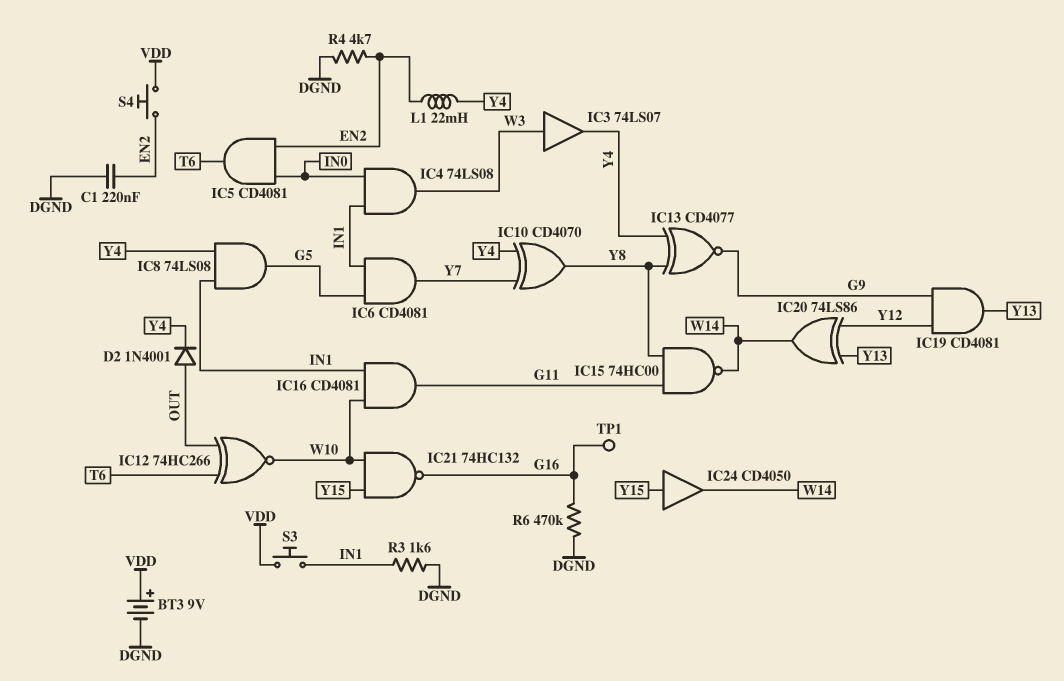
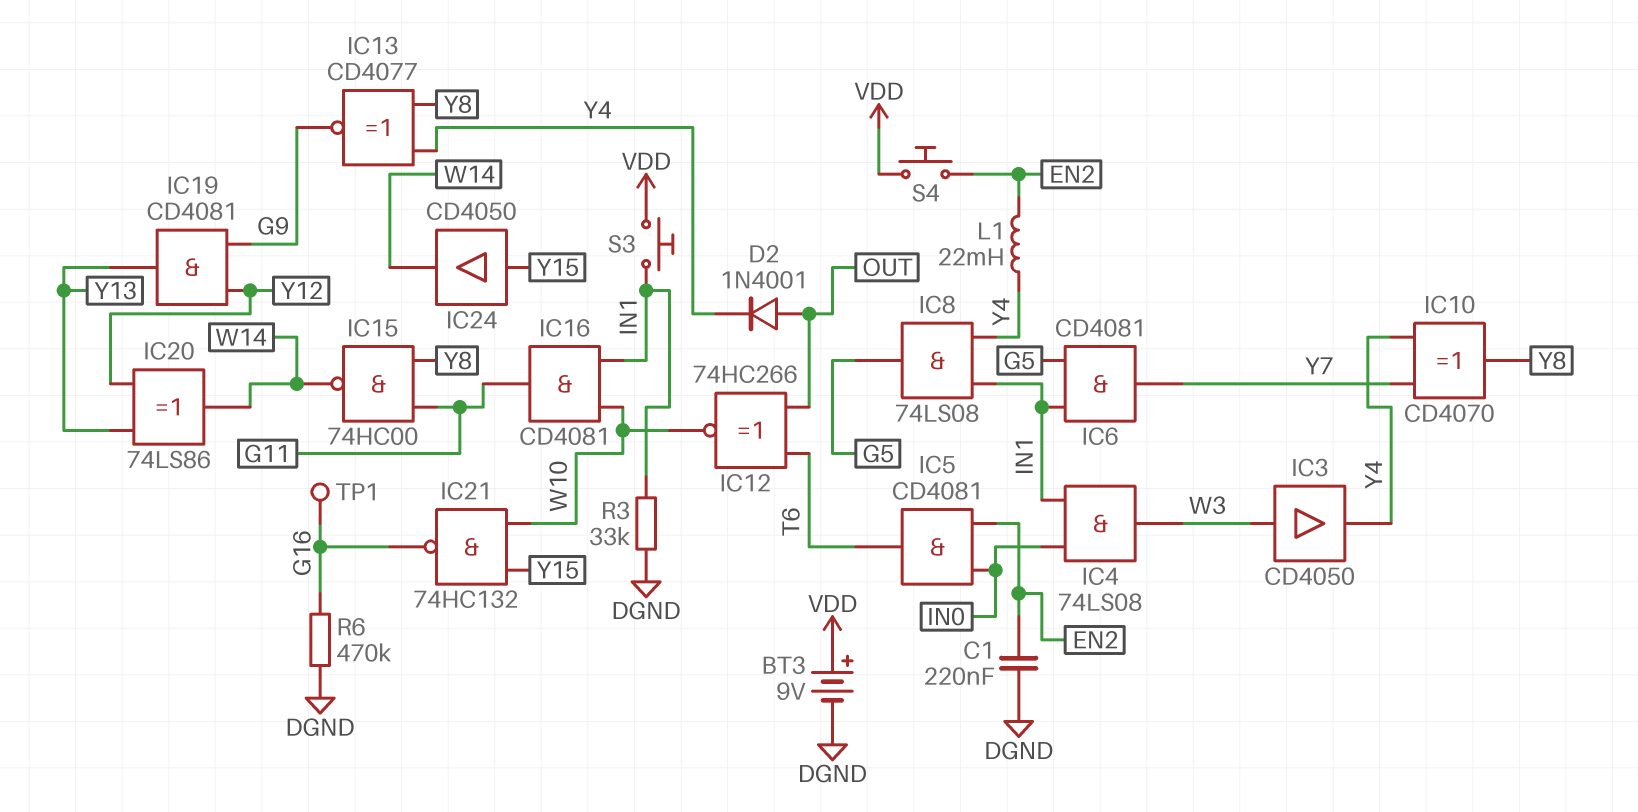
IC3: buffer 74LS07 (in W3, out Y4) -> buffer CD4050 (in W3, out Y4)
R3: 1.6k (DGND, IN1) -> 33k (DGND, IN1)
R4: 4.7k (DGND, EN2) -> none

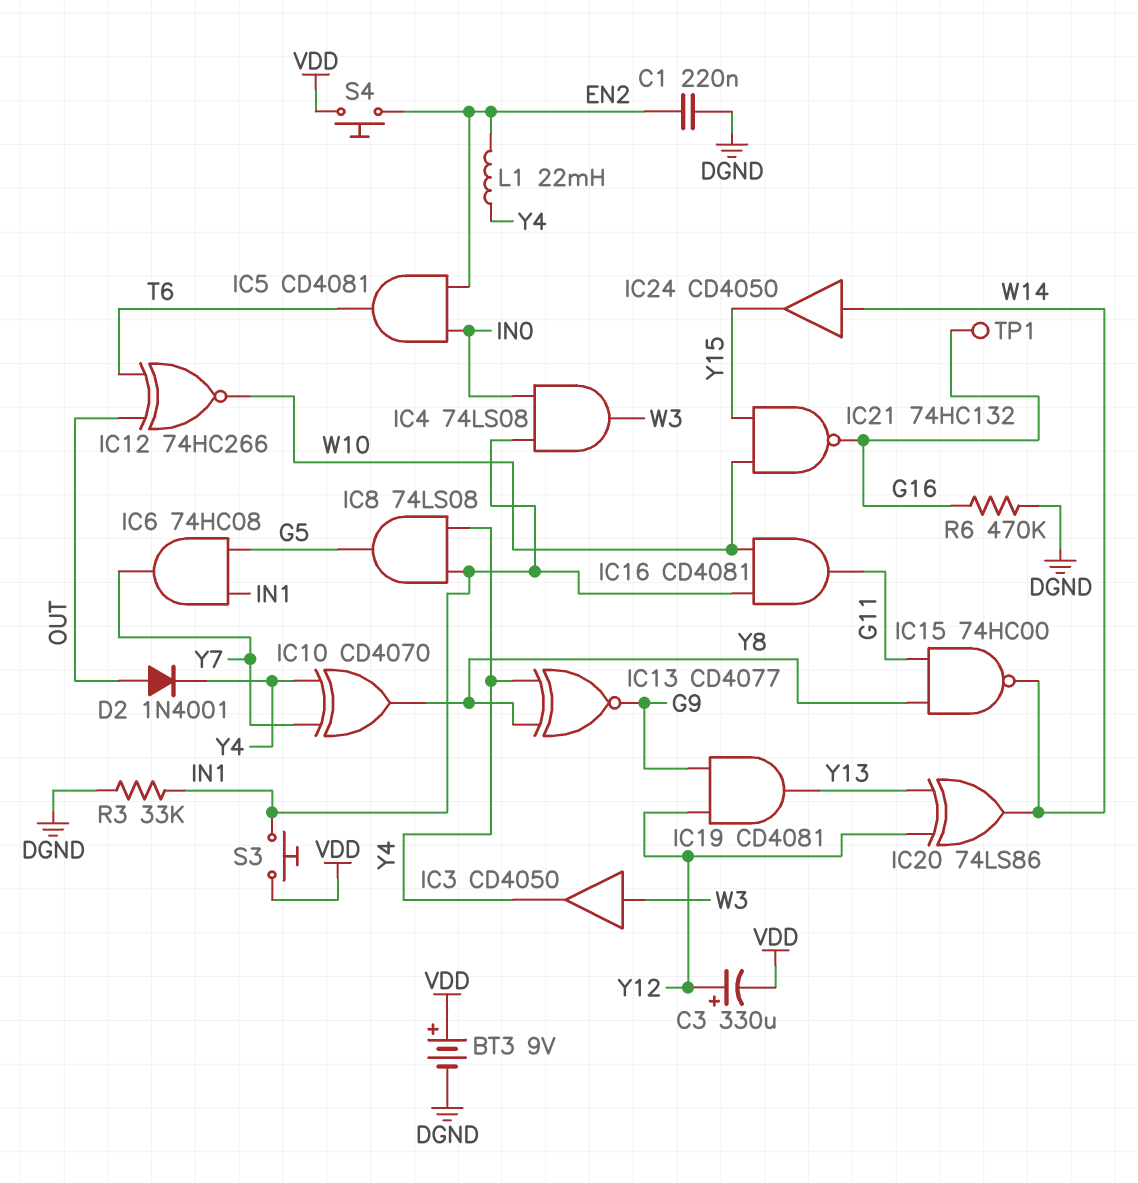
C3: none -> 330uF (plus Y12, minus VDD)
IC6: AND CD4081 (in G5, in IN1, out Y7) -> AND 74HC08 (in G5, in IN1, out Y7)
IC24: buffer CD4050 (in Y15, out W14) -> buffer CD4050 (in W14, out Y15)

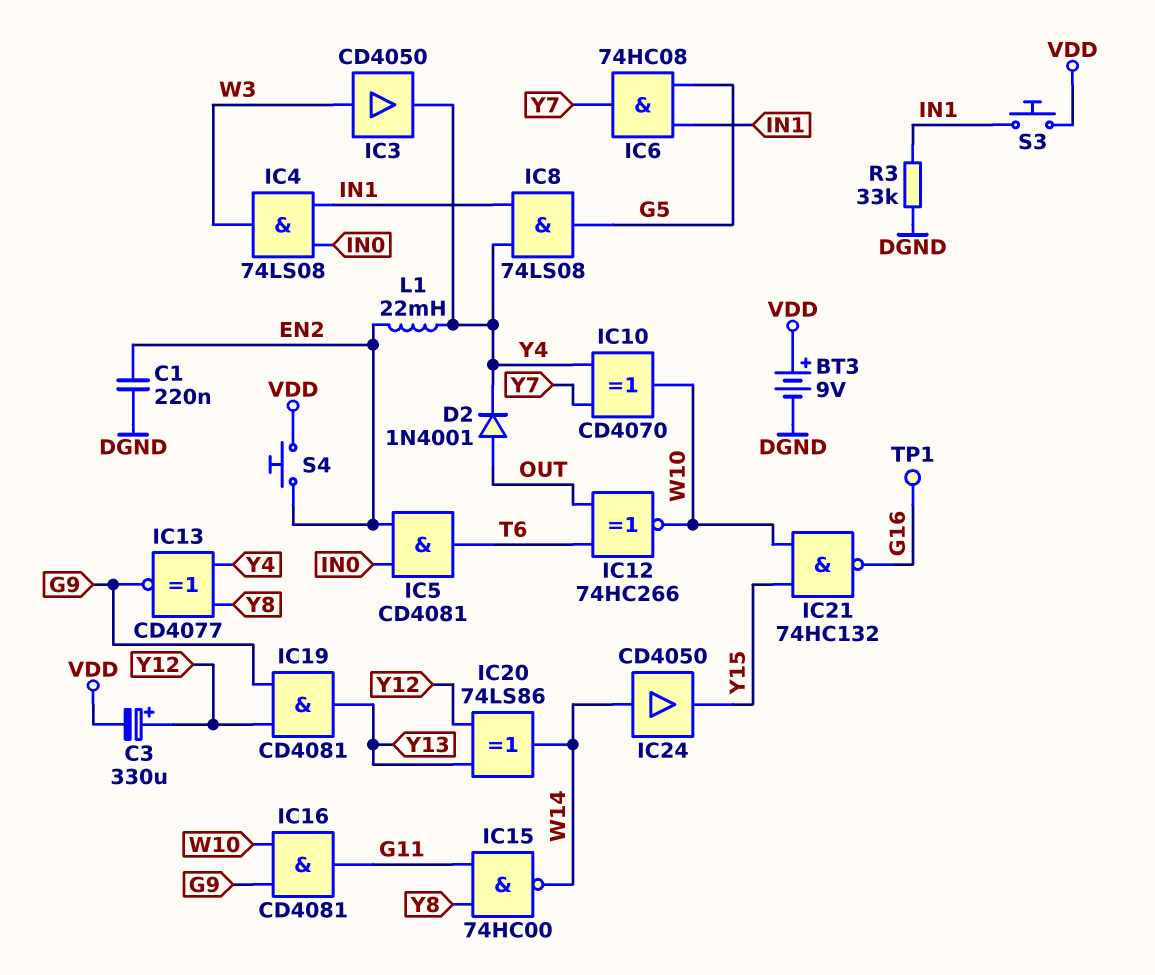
IC10: XOR CD4070 (in Y4, in Y7, out Y8) -> XOR CD4070 (in Y4, in Y7, out W10)
IC16: AND CD4081 (in IN1, in W10, out G11) -> AND CD4081 (in G9, in W10, out G11)
R6: 470k (DGND, G16) -> none

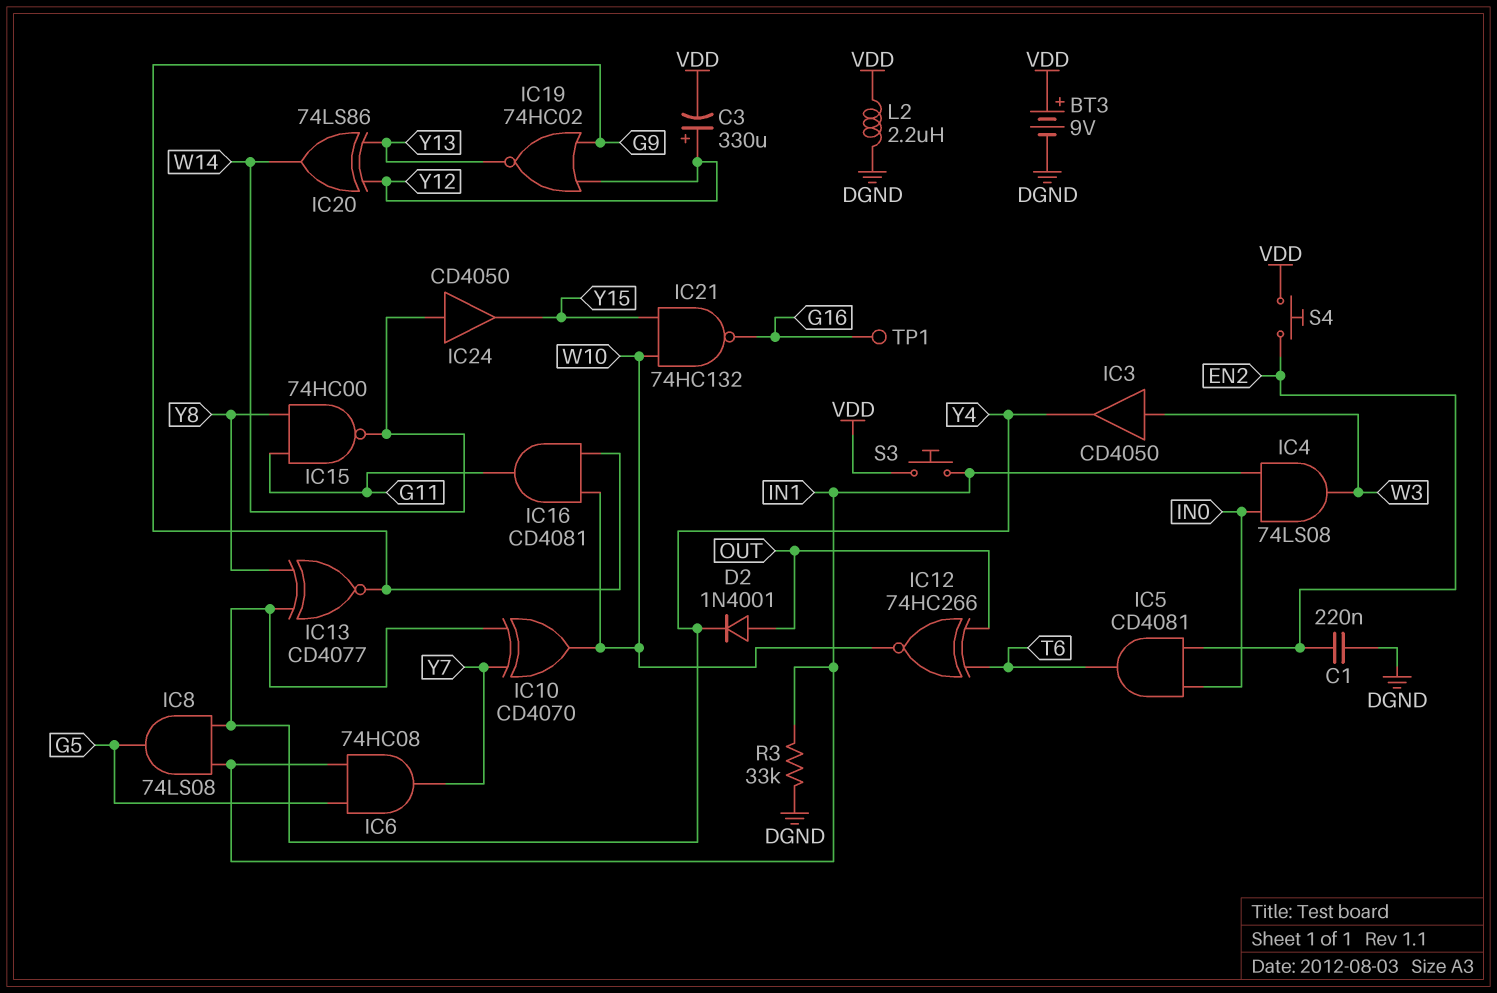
IC19: AND CD4081 (in G9, in Y12, out Y13) -> NOR 74HC02 (in G9, in Y12, out Y13)
L1: 22mH (EN2, Y4) -> none
L2: none -> 2.2uH (DGND, VDD)

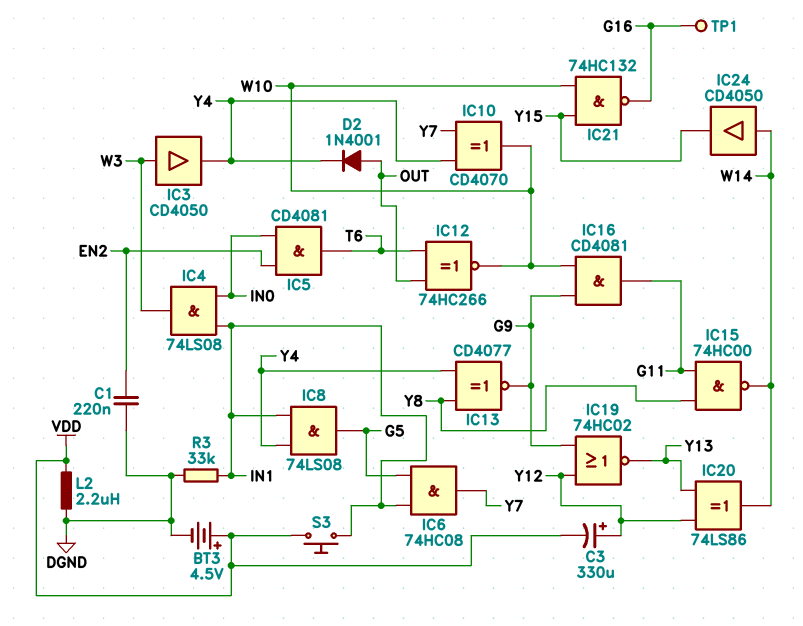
BT3: 9V (plus VDD, minus DGND) -> 4.5V (plus VDD, minus DGND)
S4: button (EN2, VDD) -> none

